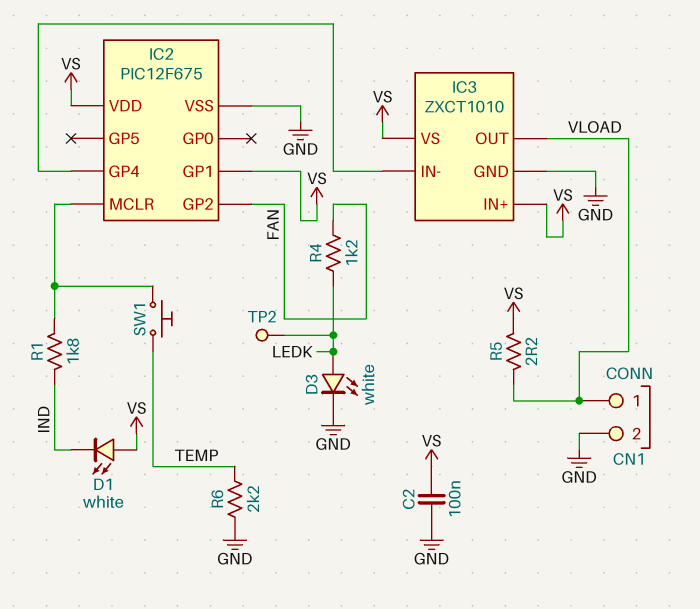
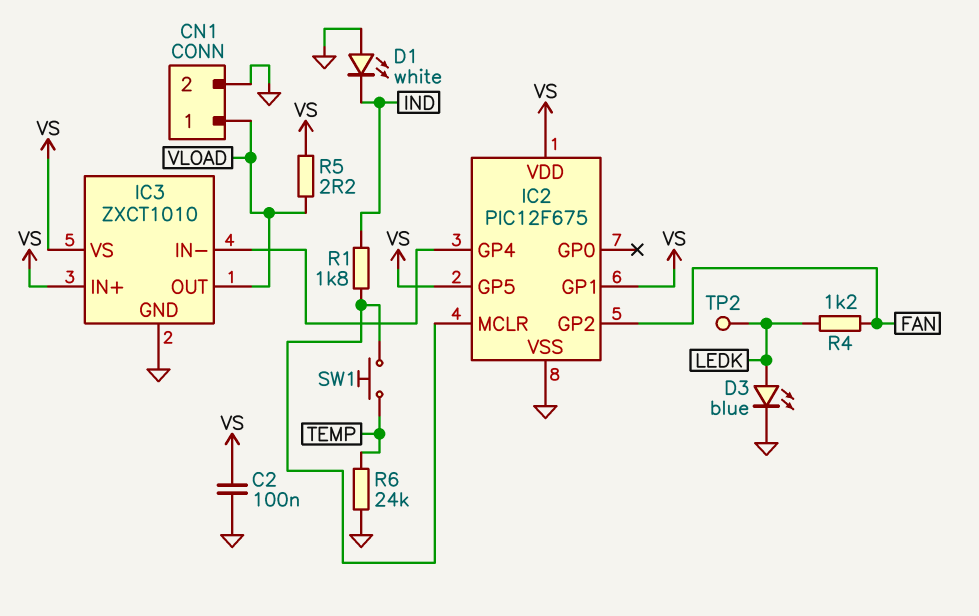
D1: LED white (A VS, K IND) -> LED white (A GND, K IND)
D3: LED white (A LEDK, K GND) -> LED blue (A LEDK, K GND)
IC2 pin GP5: none -> VS
R6: 2.2k (GND, TEMP) -> 24k (GND, TEMP)

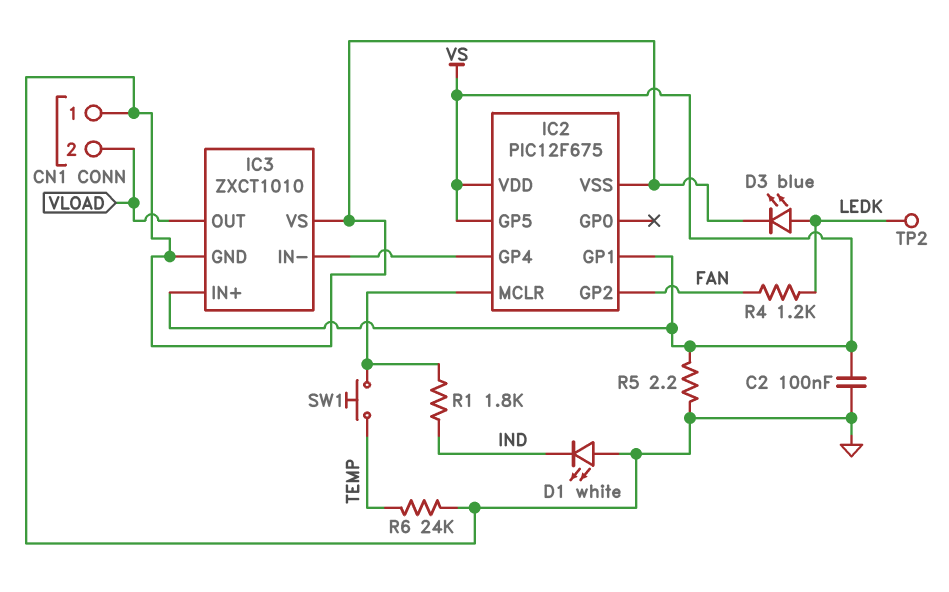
CN1 pin 1: VLOAD -> GND
CN1 pin 2: GND -> VLOAD
IC3 pin VS: VS -> GND
R5: 2.2 (VLOAD, VS) -> 2.2 (GND, VS)

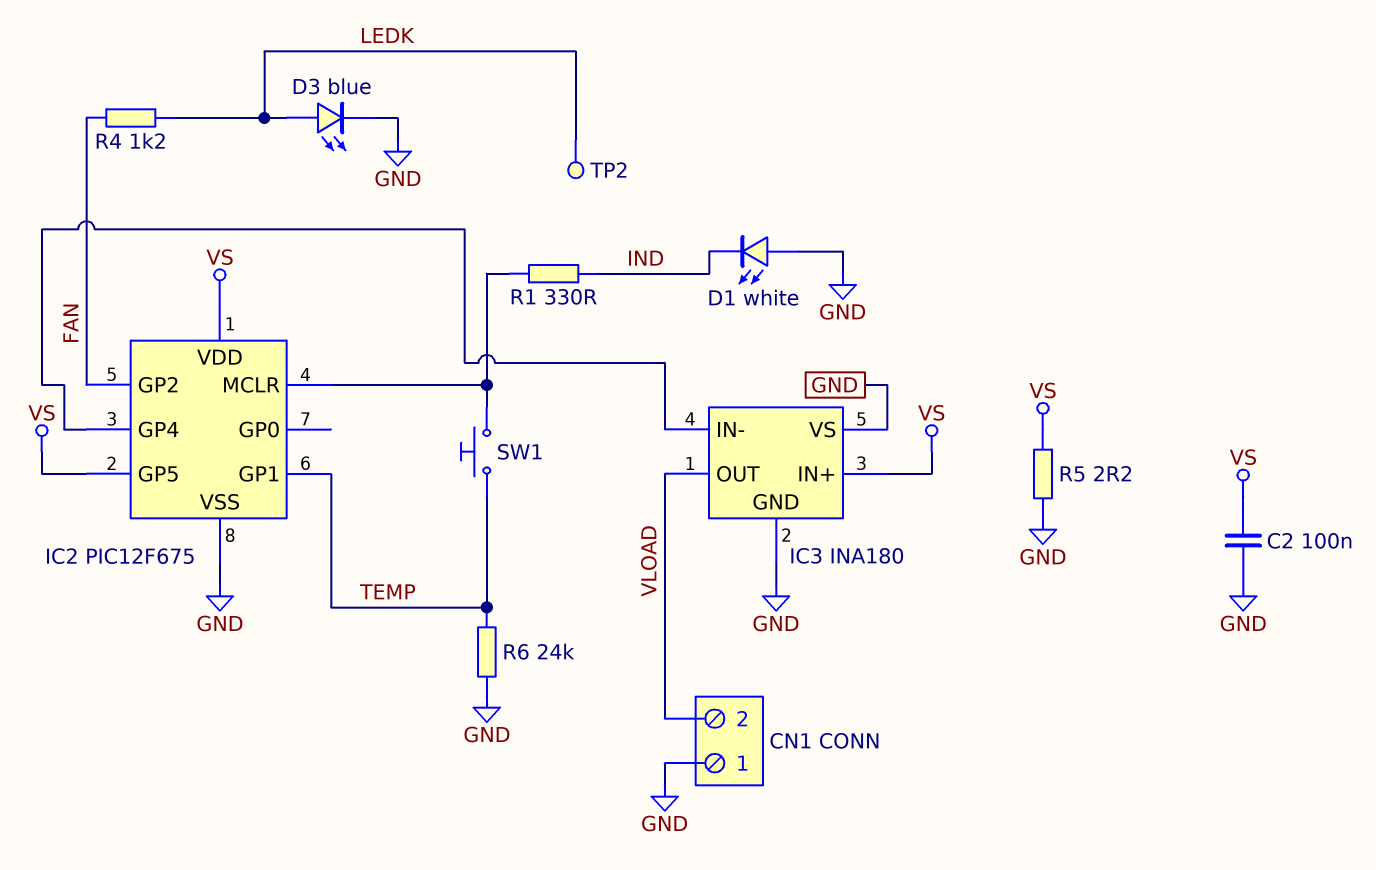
IC2 pin GP1: VS -> TEMP
IC3: ZXCT1010 -> INA180
R1: 1.8k (IC2/MCLR, IND) -> 330 (IC2/MCLR, IND)

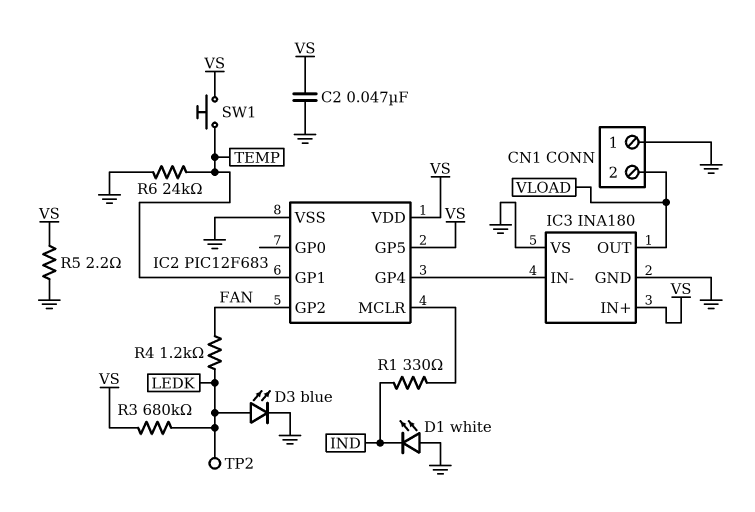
C2: 100nF (GND, VS) -> 47nF (GND, VS)
IC2: PIC12F675 -> PIC12F683
R3: none -> 680k (LEDK, VS)
SW1: button (IC2/MCLR, TEMP) -> button (TEMP, VS)

